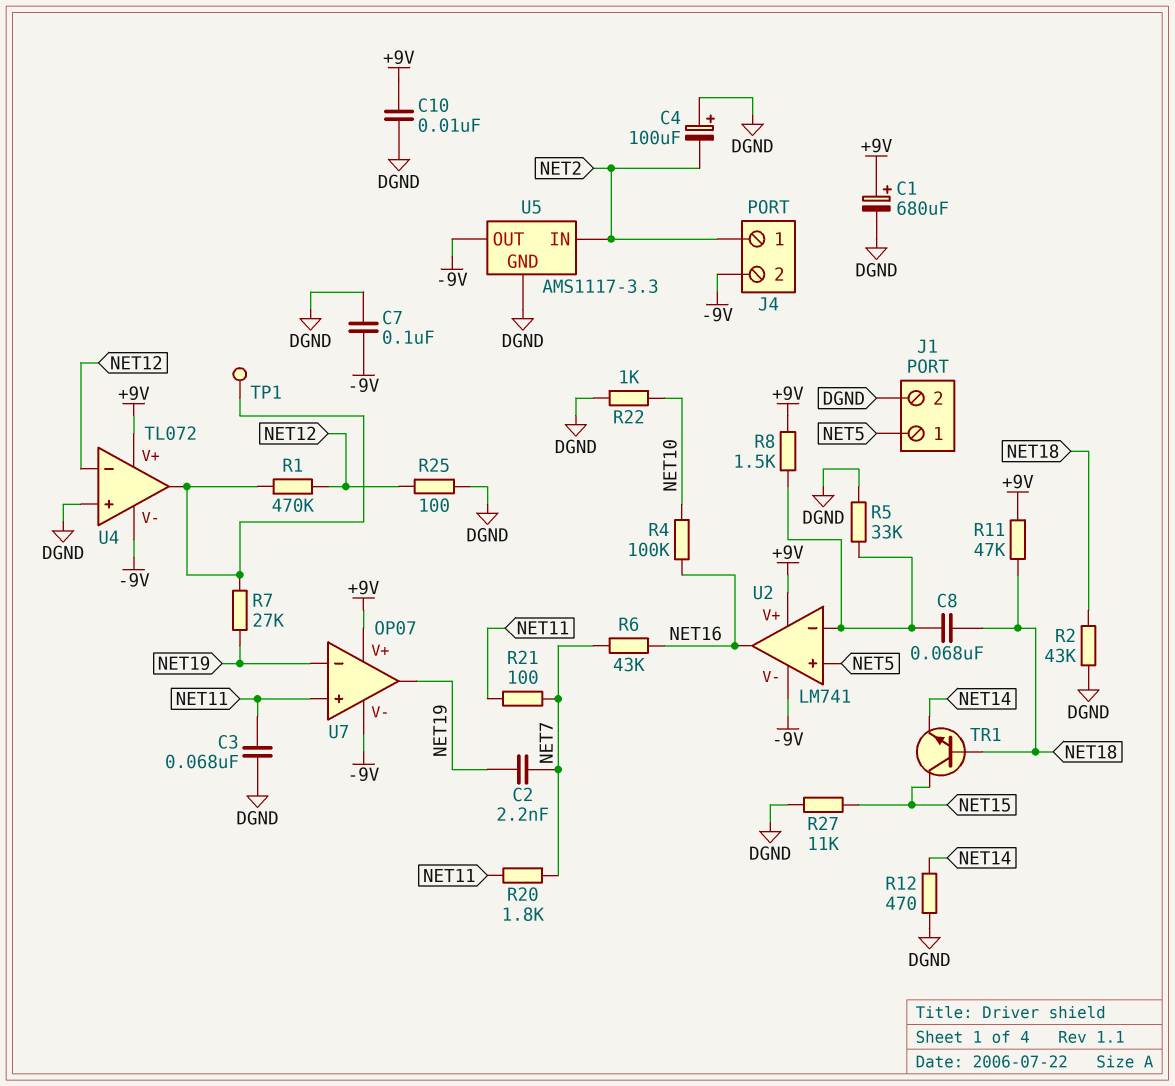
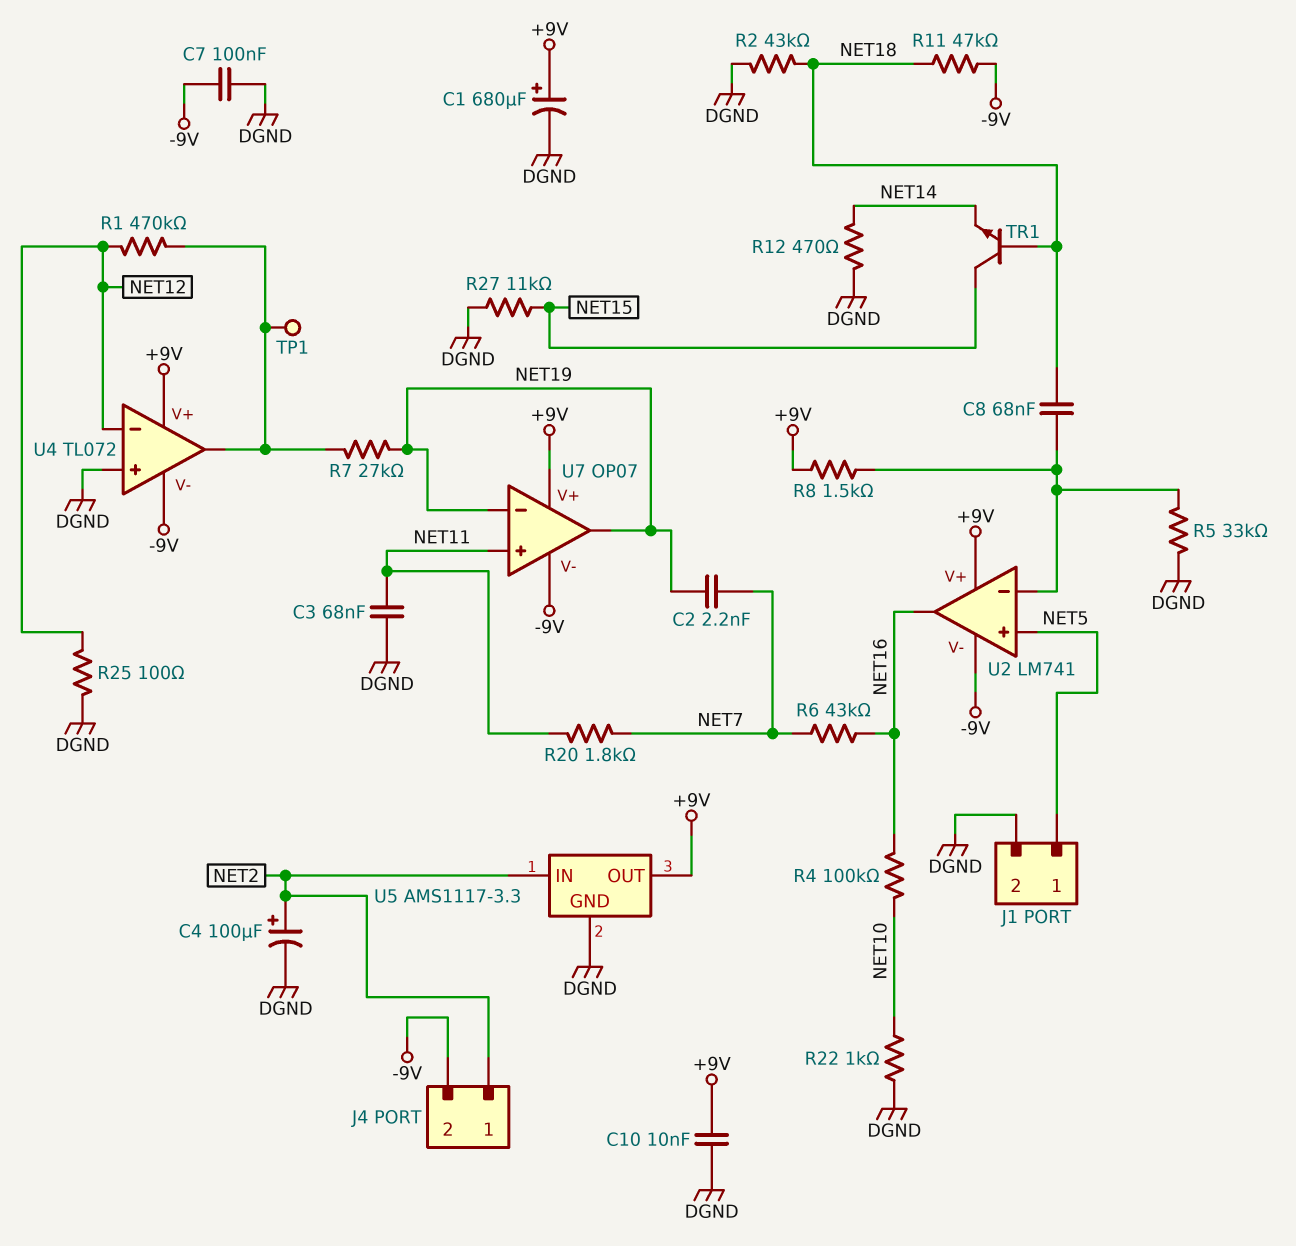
C4: 100uF (plus DGND, minus NET2) -> 100uF (plus NET2, minus DGND)
R11: 47k (+9V, NET18) -> 47k (-9V, NET18)
R21: 100 (NET7, NET11) -> none
U5 pin OUT: -9V -> +9V

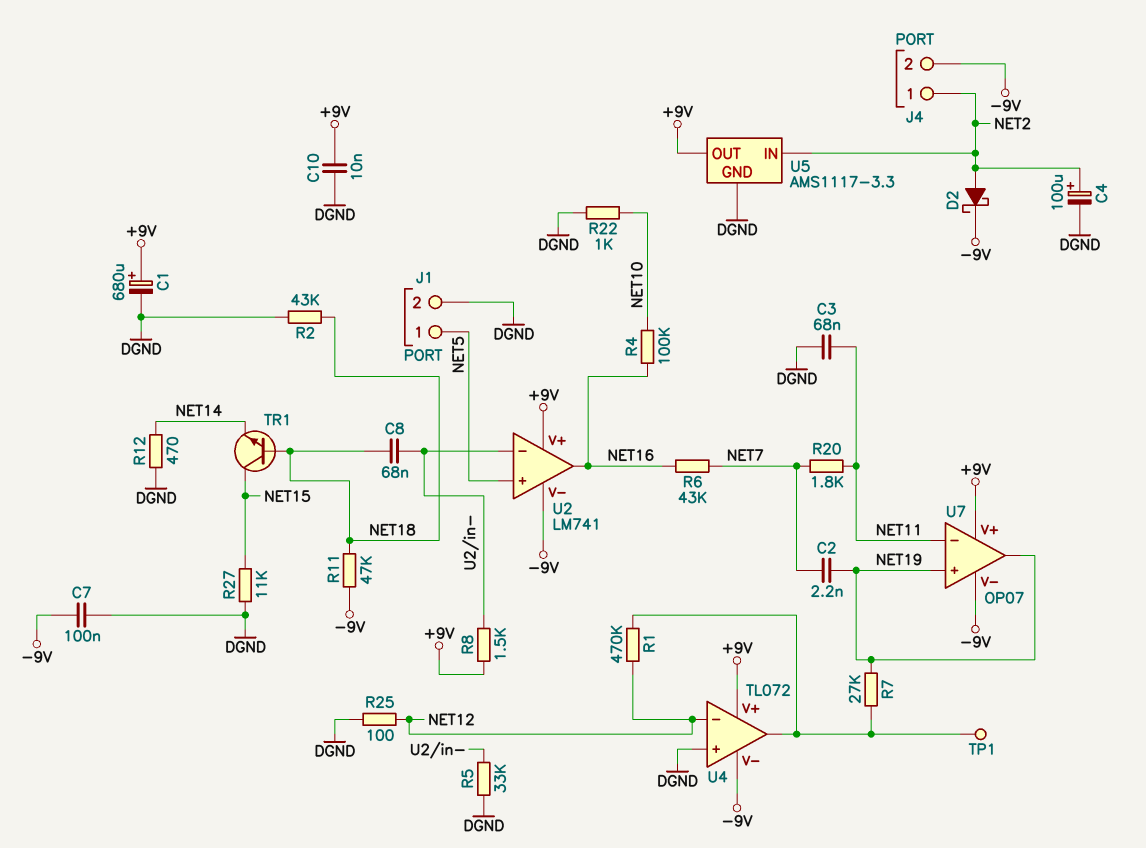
D2: none -> schottky (A NET2, K -9V)
U7 pin in+: NET11 -> NET19
U7 pin in-: NET19 -> NET11

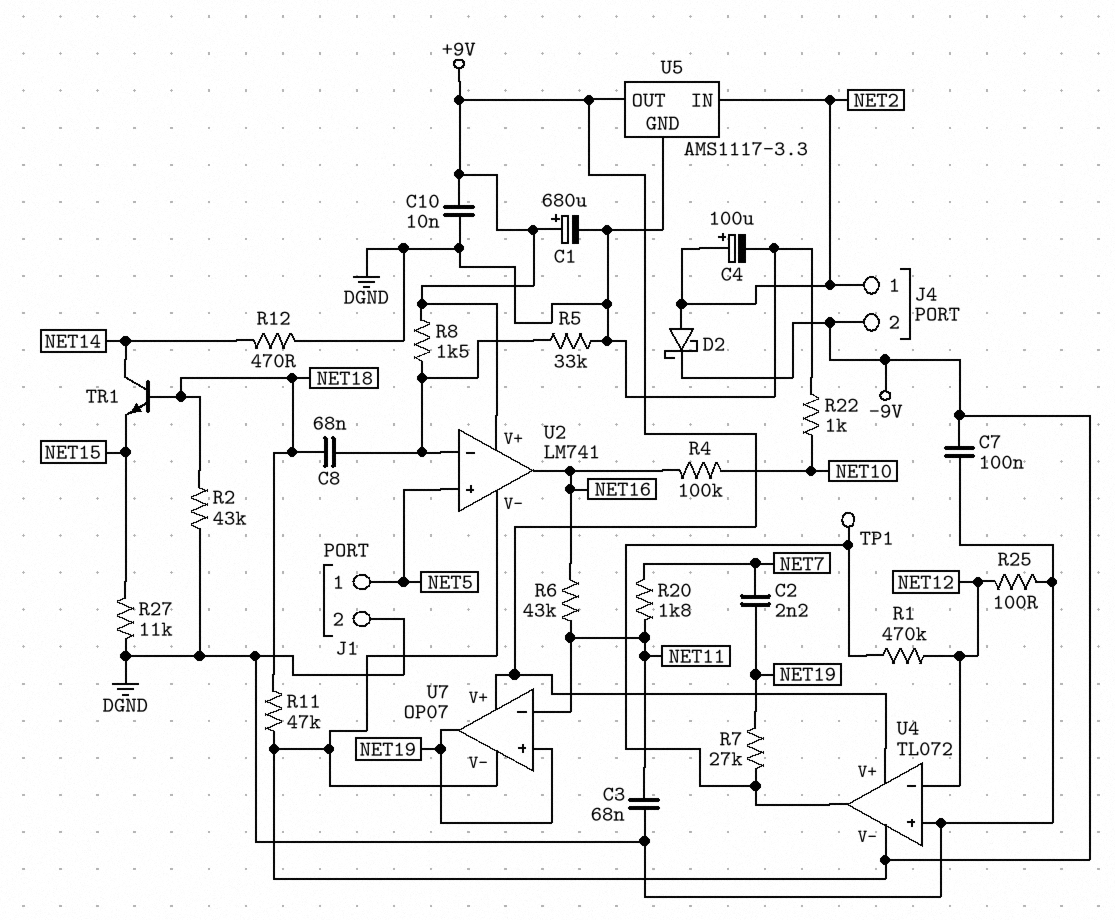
R6: 43k (NET7, NET16) -> 43k (NET11, NET16)
TR1: NPN (B NET18, C NET15, E NET14) -> NPN (B NET18, C NET14, E NET15)

